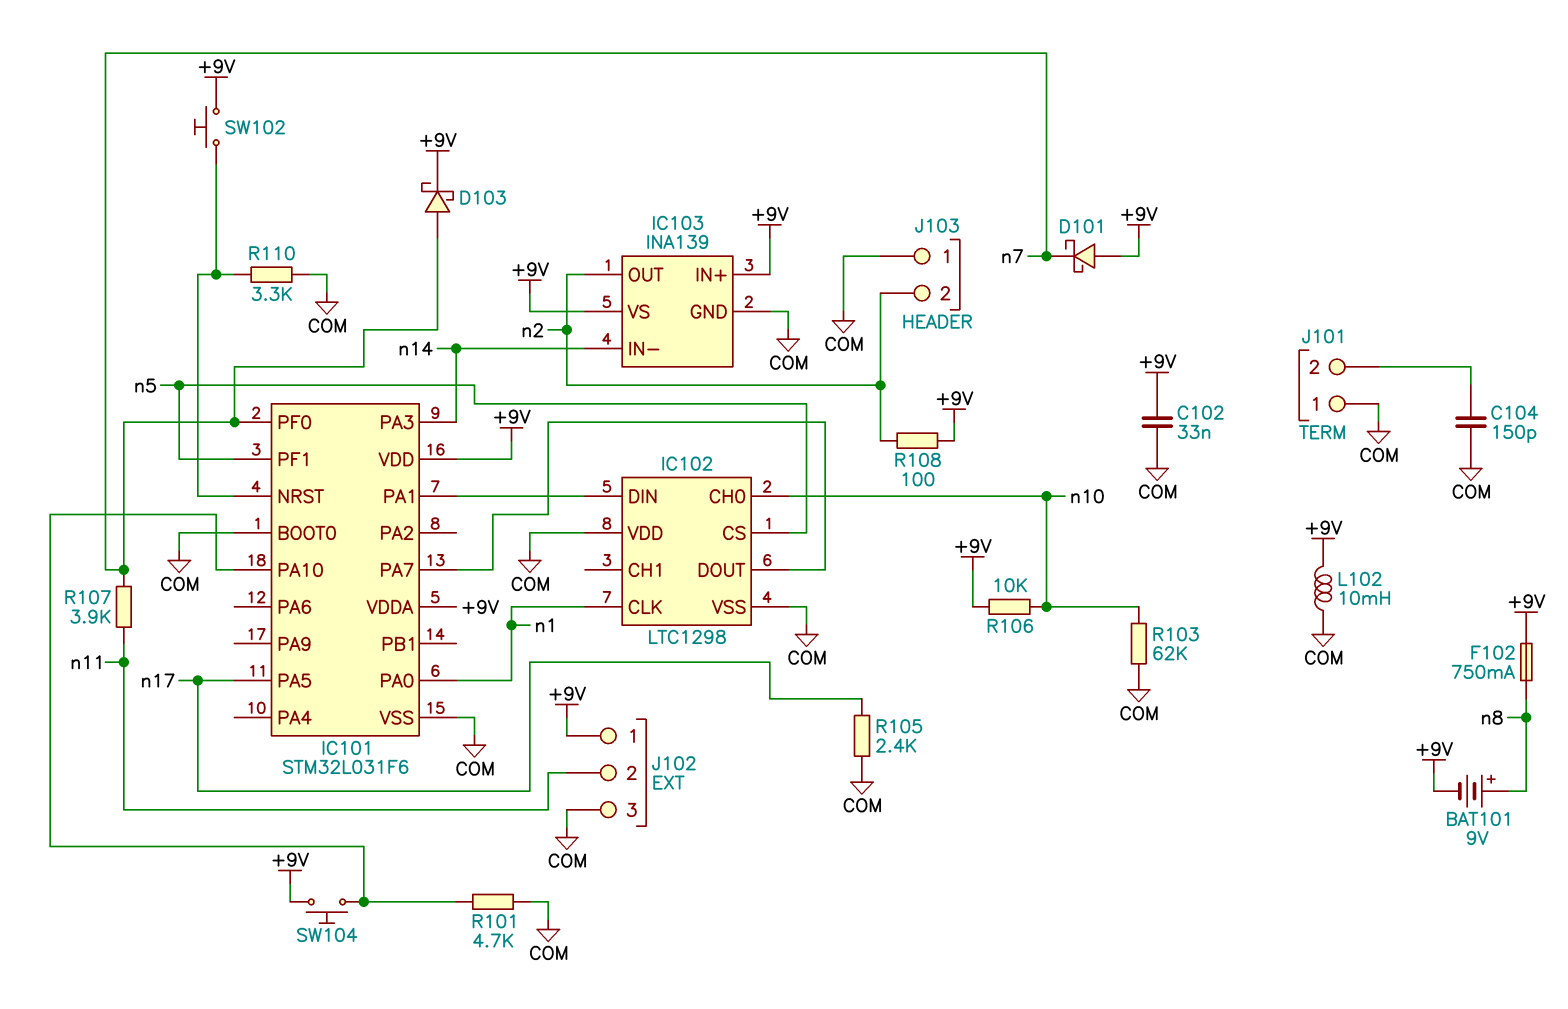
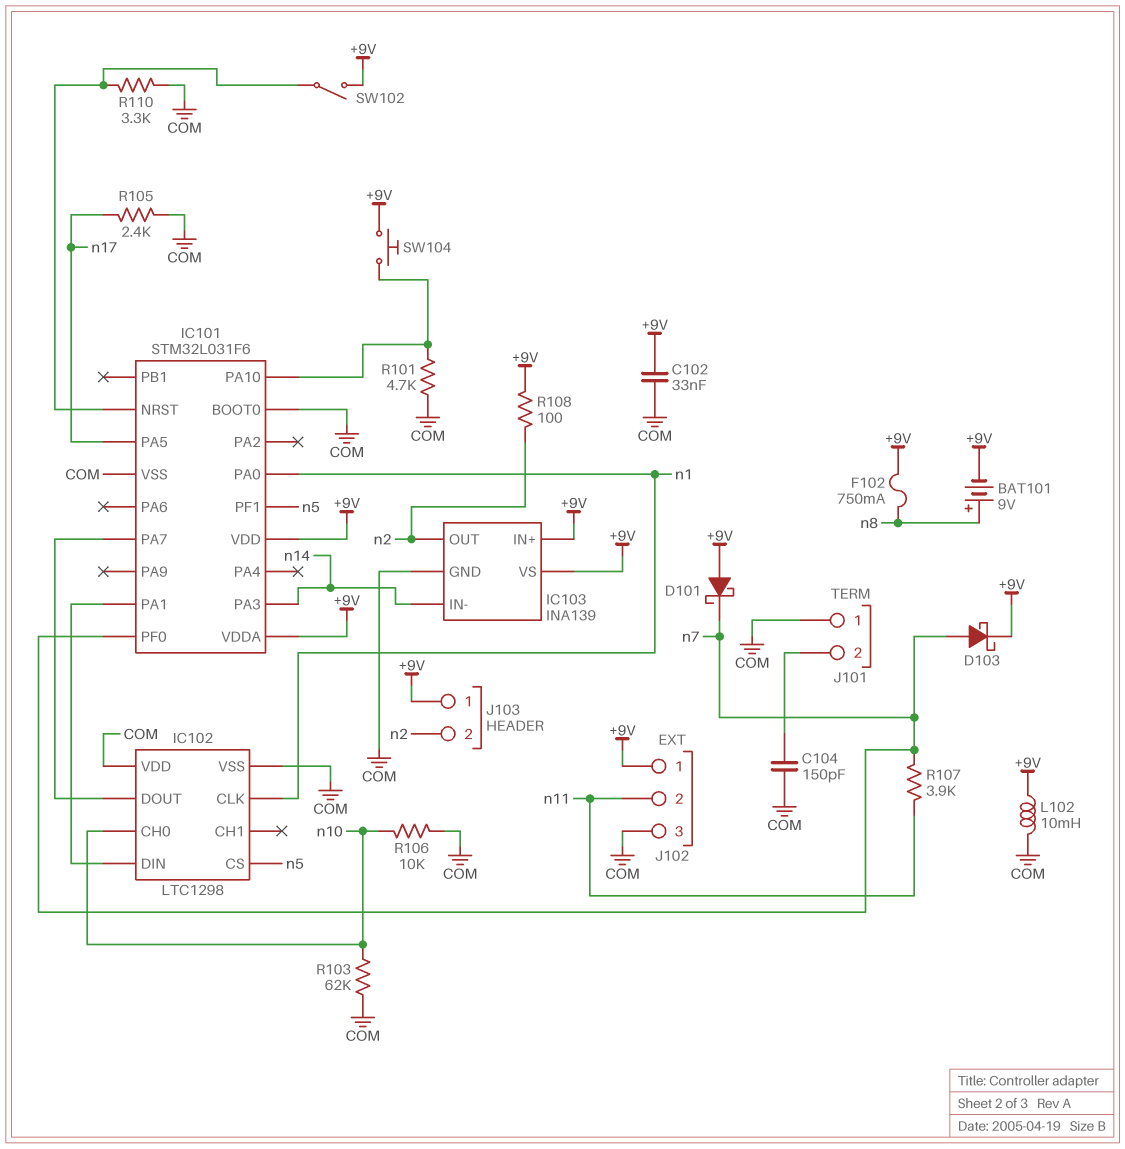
J103 pin 1: COM -> +9V
R106: 10k (+9V, n10) -> 10k (COM, n10)
SW102: button (+9V, IC101/NRST) -> switch (+9V, IC101/NRST)

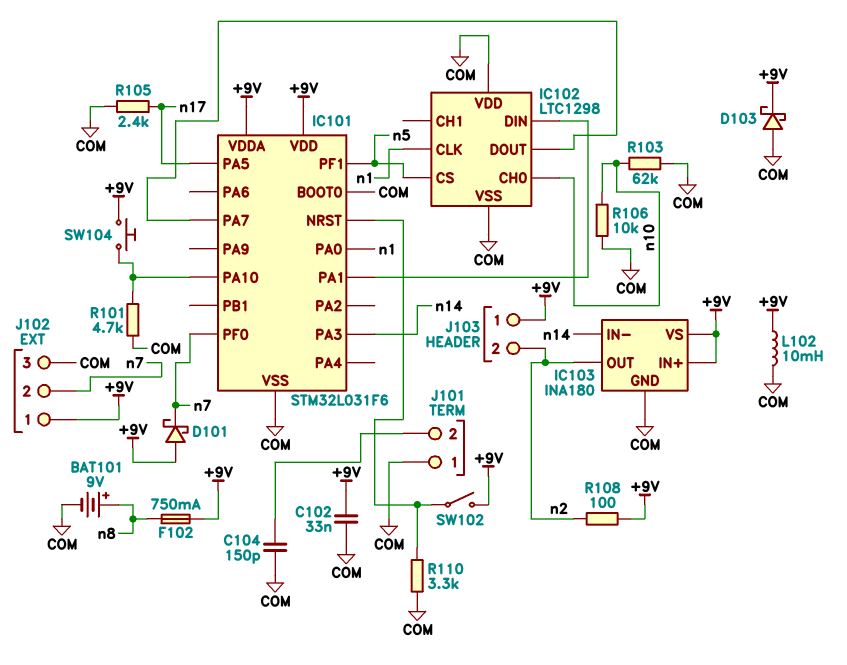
BAT101: 9V (plus n8, minus +9V) -> 9V (plus n8, minus COM)
D103: schottky (A n7, K +9V) -> schottky (A COM, K +9V)
IC103: INA139 -> INA180
J102 pin 2: n11 -> n7
R107: 3.9k (n7, n11) -> none

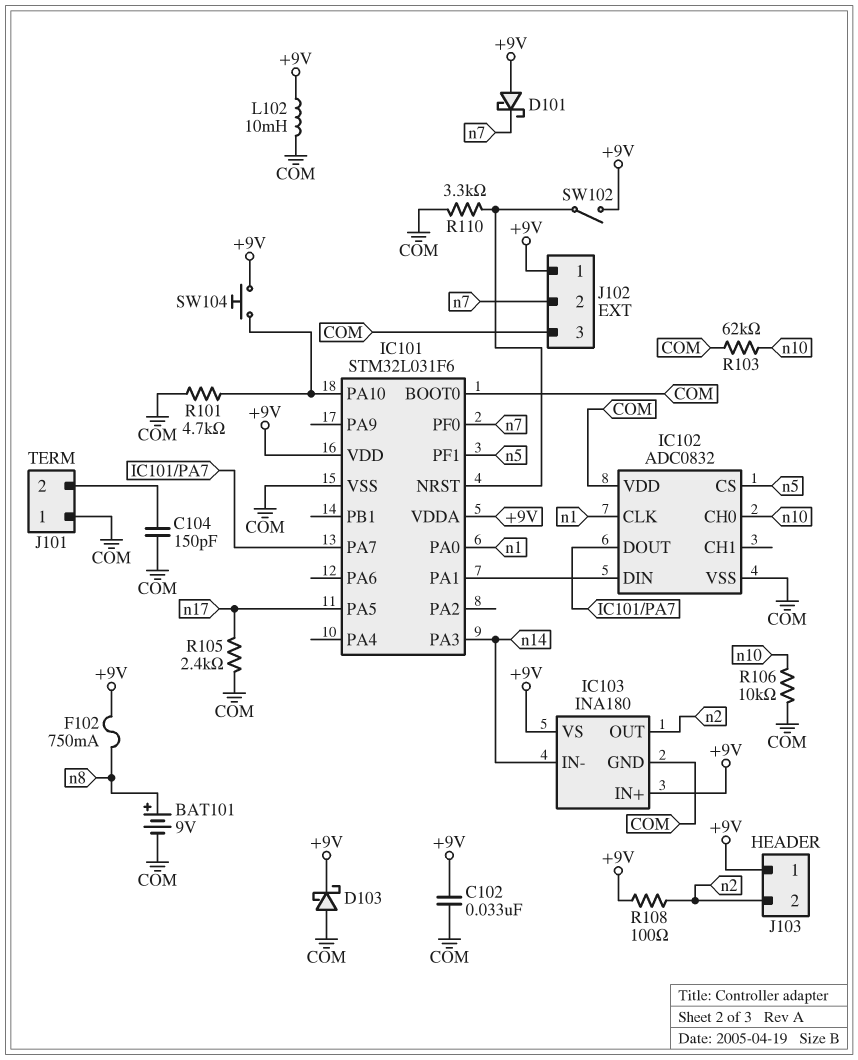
IC102: LTC1298 -> ADC0832

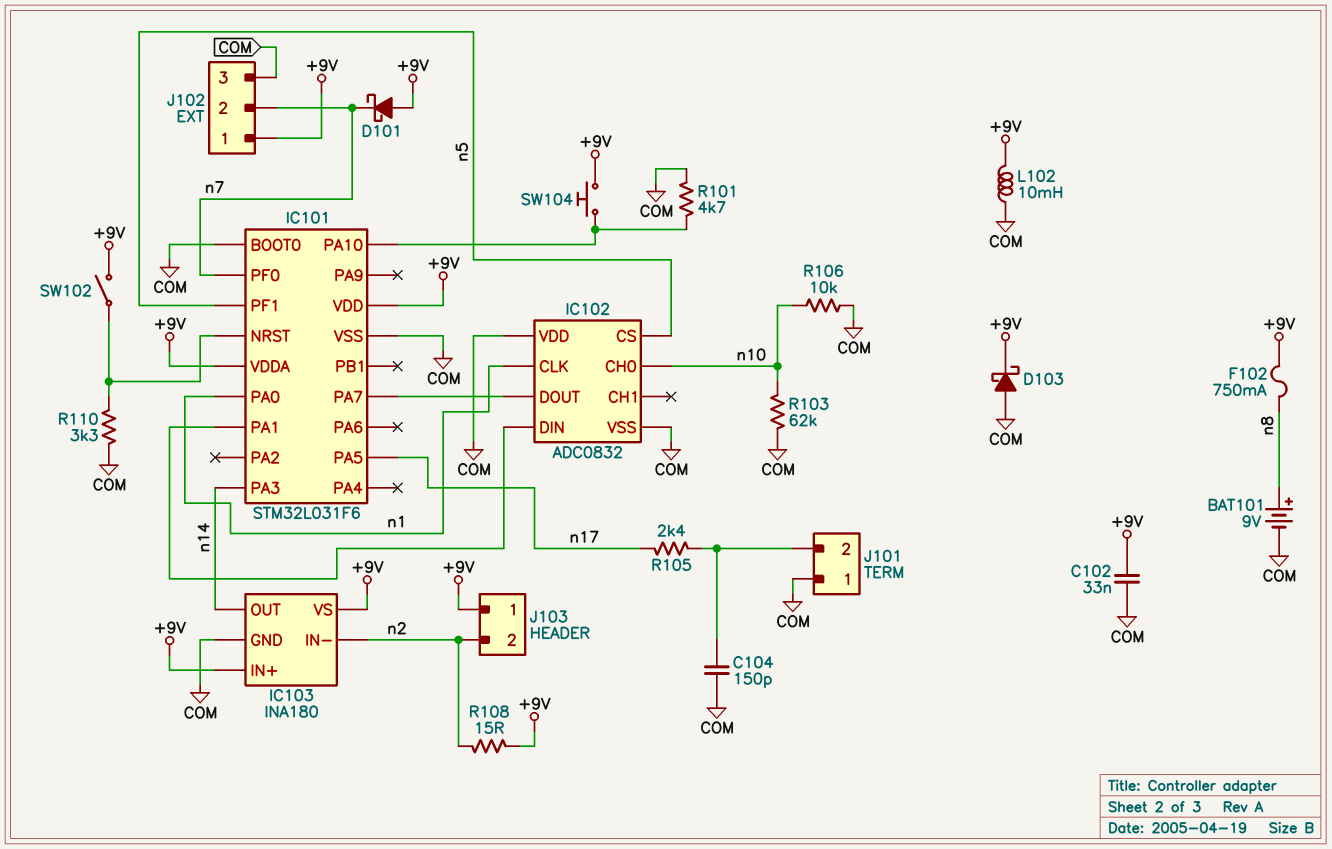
IC103 pin IN-: n14 -> n2
IC103 pin OUT: n2 -> n14
R105: 2.4k (COM, n17) -> 2.4k (J101/2, n17)
R108: 100 (+9V, n2) -> 15 (+9V, n2)

